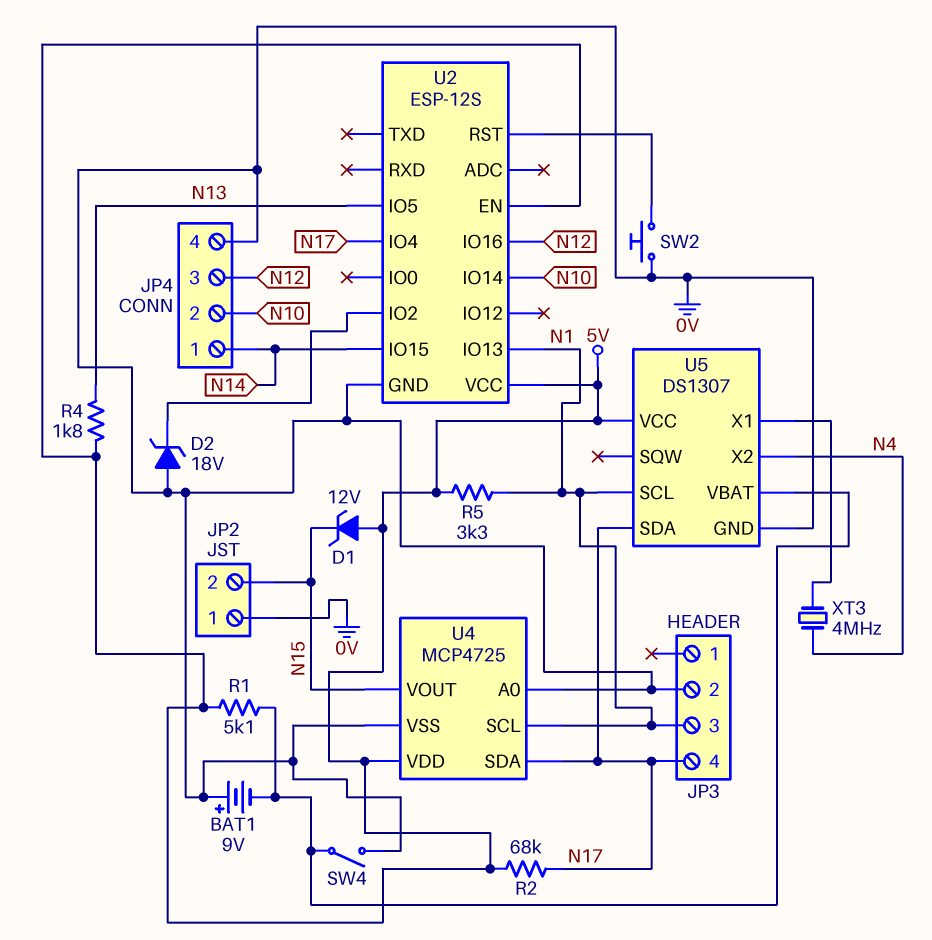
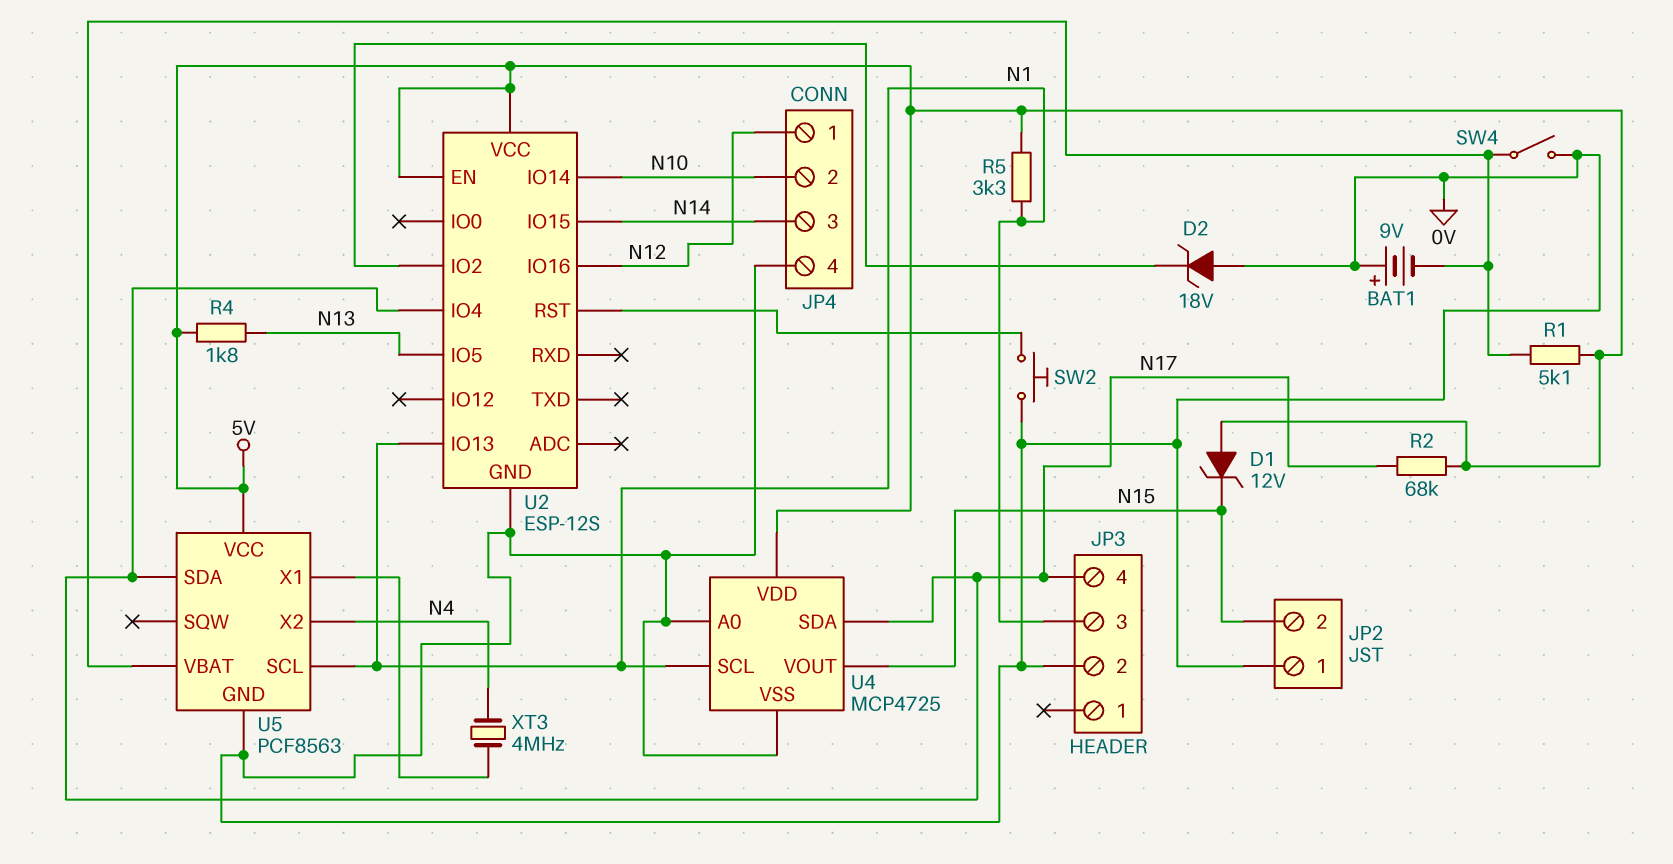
JP4 pin 1: N14 -> N12
JP4 pin 3: N12 -> N14
U5: DS1307 -> PCF8563

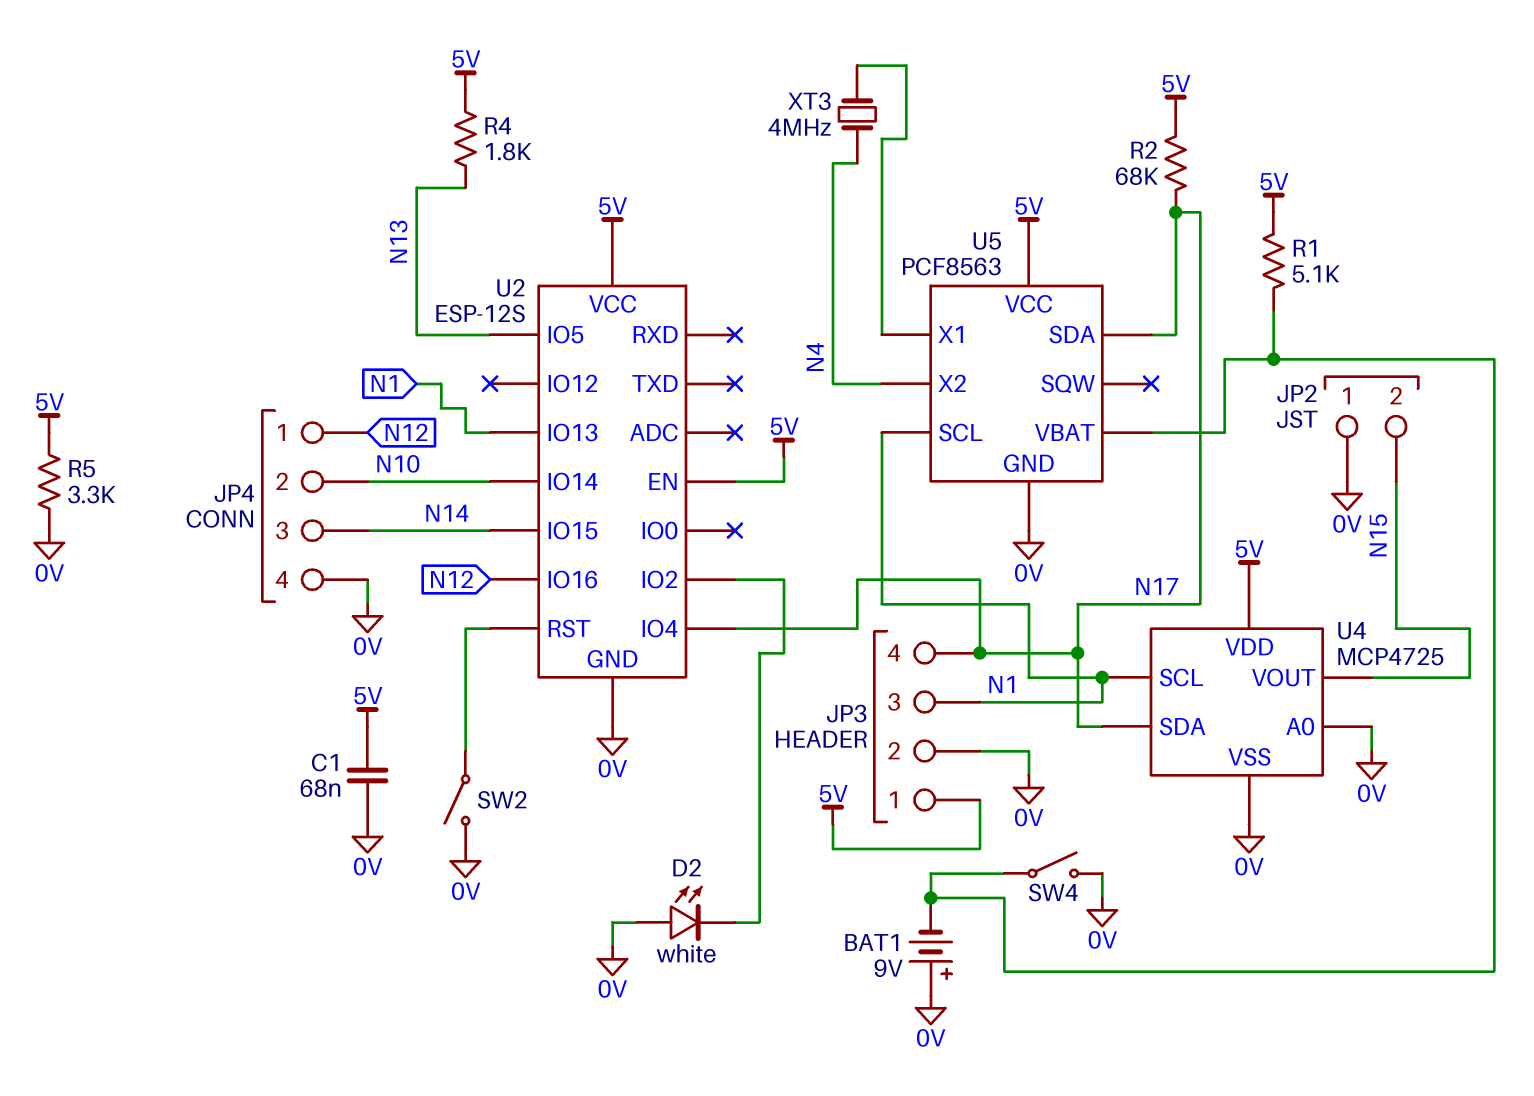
C1: none -> 68nF (0V, 5V)
D1: zener 12V (A 5V, K N15) -> none
D2: zener 18V (A 0V, K U2/IO2) -> LED white (A 0V, K U2/IO2)
JP3 pin 1: none -> 5V
R5: 3.3k (5V, N1) -> 3.3k (0V, 5V)
SW2: button (0V, U2/RST) -> switch (0V, U2/RST)

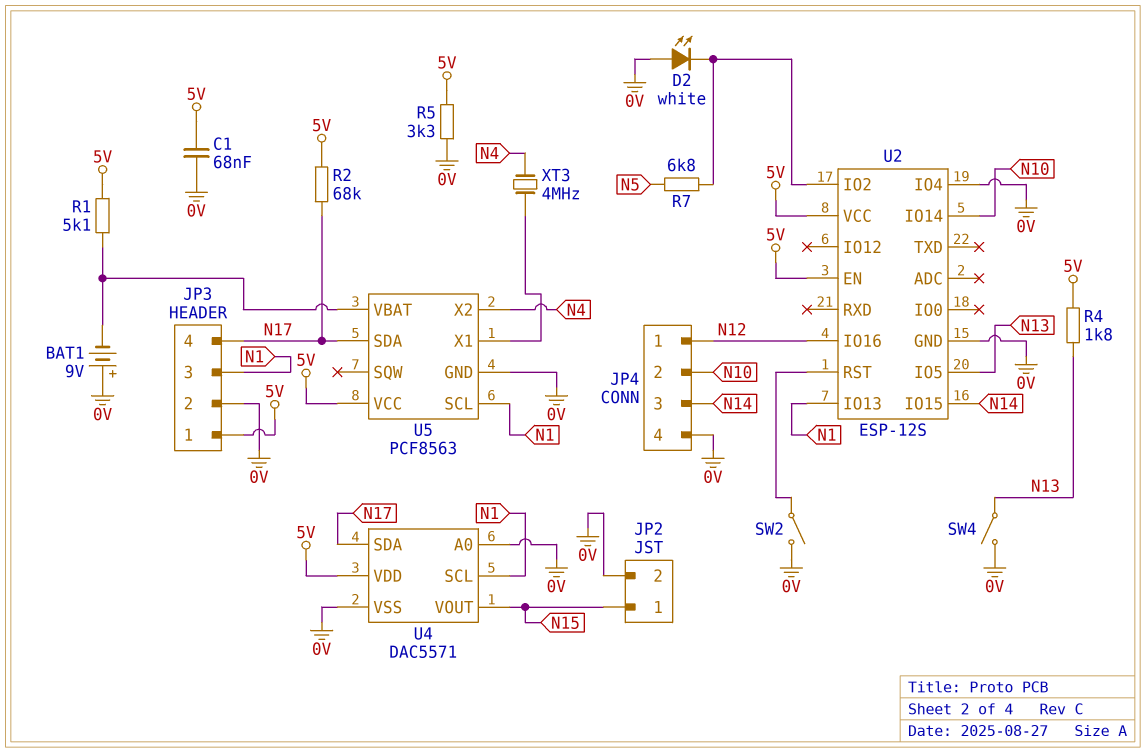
JP2 pin 1: 0V -> N15
JP2 pin 2: N15 -> 0V
R7: none -> 6.8k (N5, U2/IO2)
SW4: switch (0V, U5/VBAT) -> switch (0V, N13)
U2 pin IO4: N17 -> 0V
U4: MCP4725 -> DAC5571

